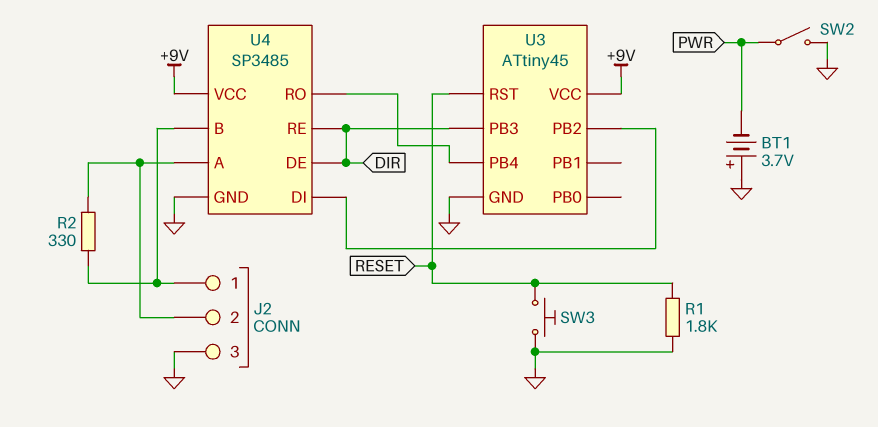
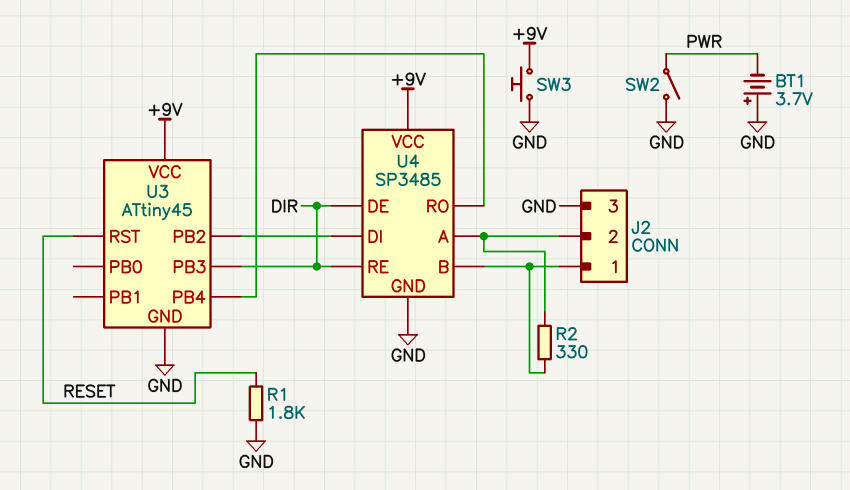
SW3: button (GND, RESET) -> button (+9V, GND)

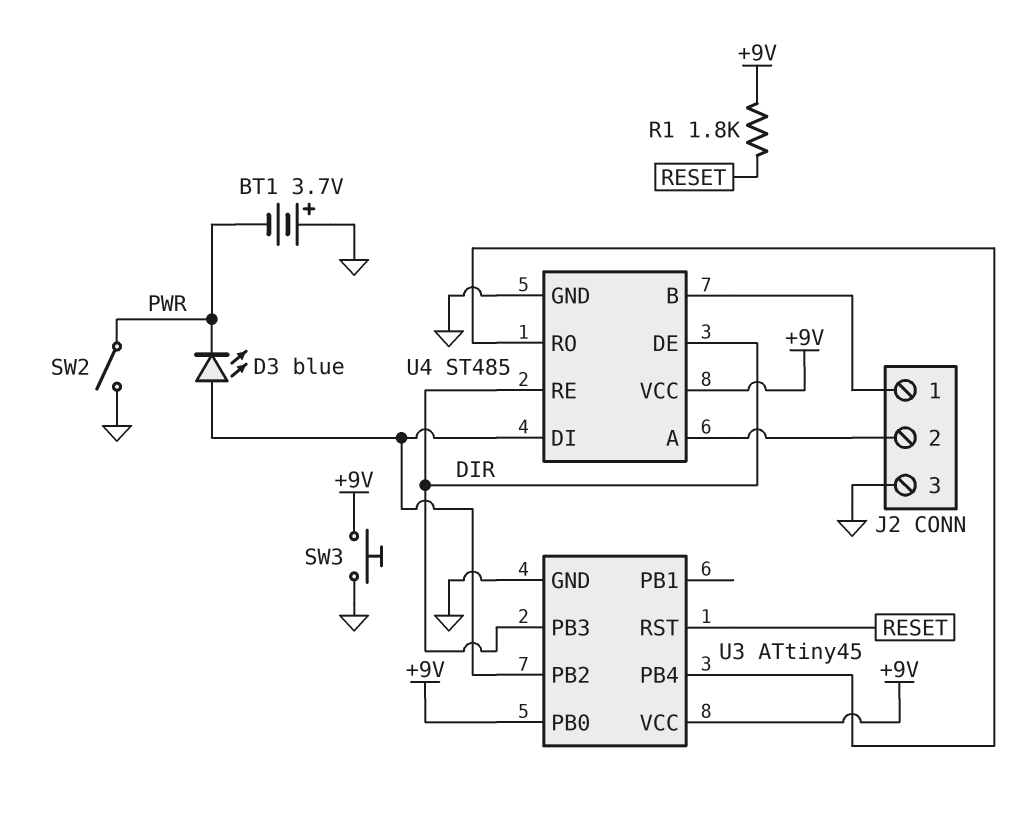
D3: none -> LED blue (A U3/PB2, K PWR)
R1: 1.8k (GND, RESET) -> 1.8k (+9V, RESET)
R2: 330 (J2/1, J2/2) -> none
U3 pin PB0: none -> +9V
U4: SP3485 -> ST485

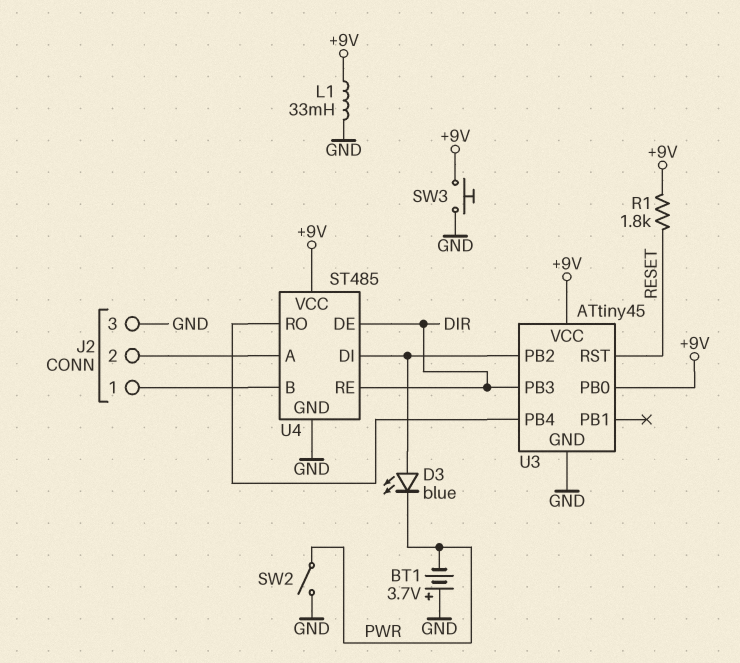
L1: none -> 33mH (+9V, GND)

